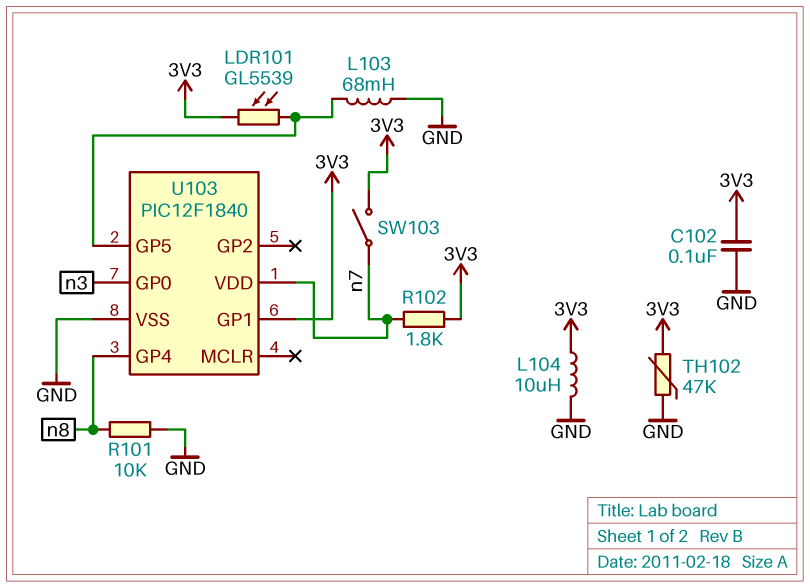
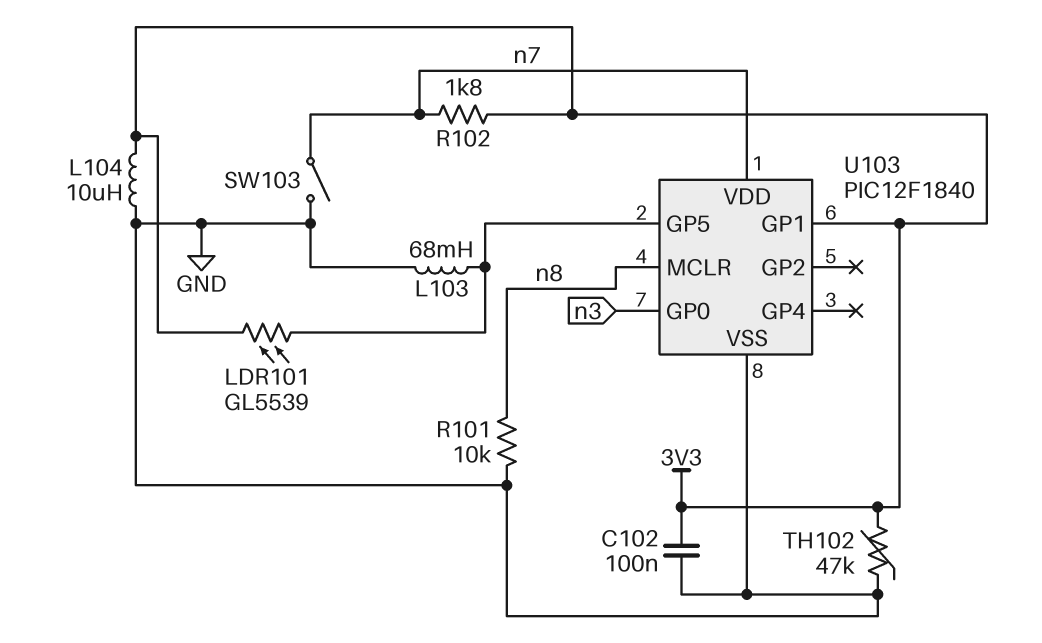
SW103: switch (3V3, n7) -> switch (GND, n7)
U103 pin GP4: n8 -> none
U103 pin MCLR: none -> n8

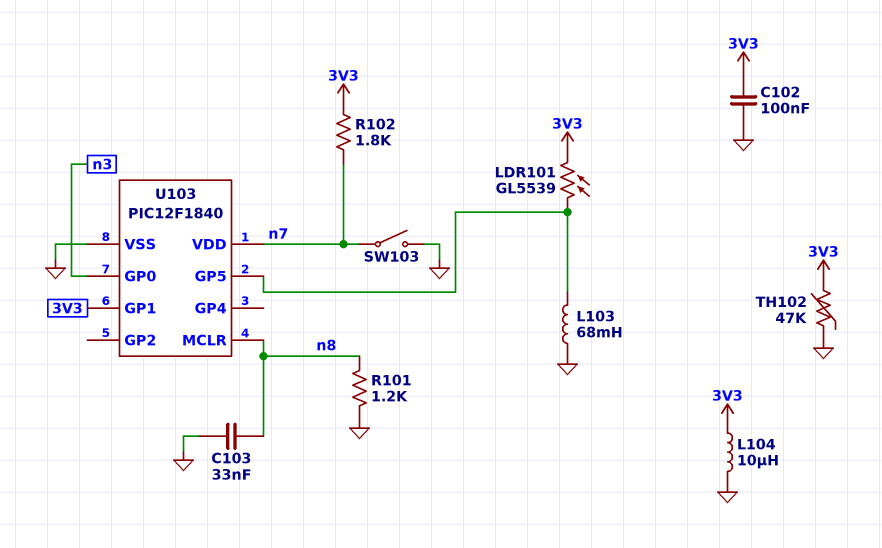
C103: none -> 33nF (GND, n8)
R101: 10k (GND, n8) -> 1.2k (GND, n8)

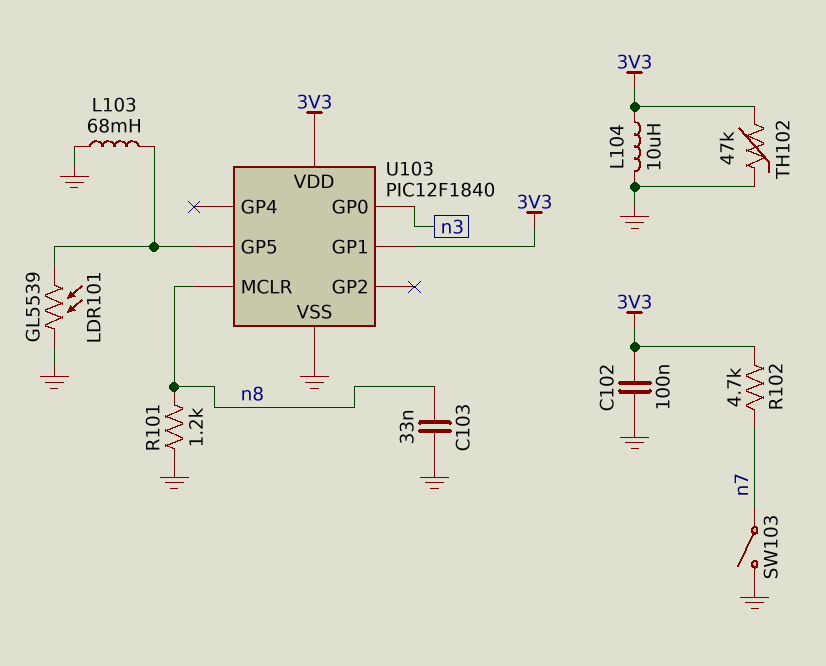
LDR101: GL5539 (3V3, U103/GP5) -> GL5539 (GND, U103/GP5)
R102: 1.8k (3V3, n7) -> 4.7k (3V3, n7)
U103 pin VDD: n7 -> 3V3

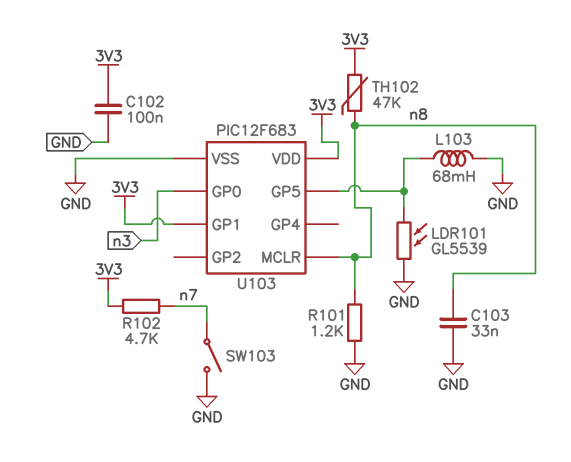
L104: 10uH (3V3, GND) -> none
TH102: 47k (3V3, GND) -> 47k (3V3, n8)
U103: PIC12F1840 -> PIC12F683

